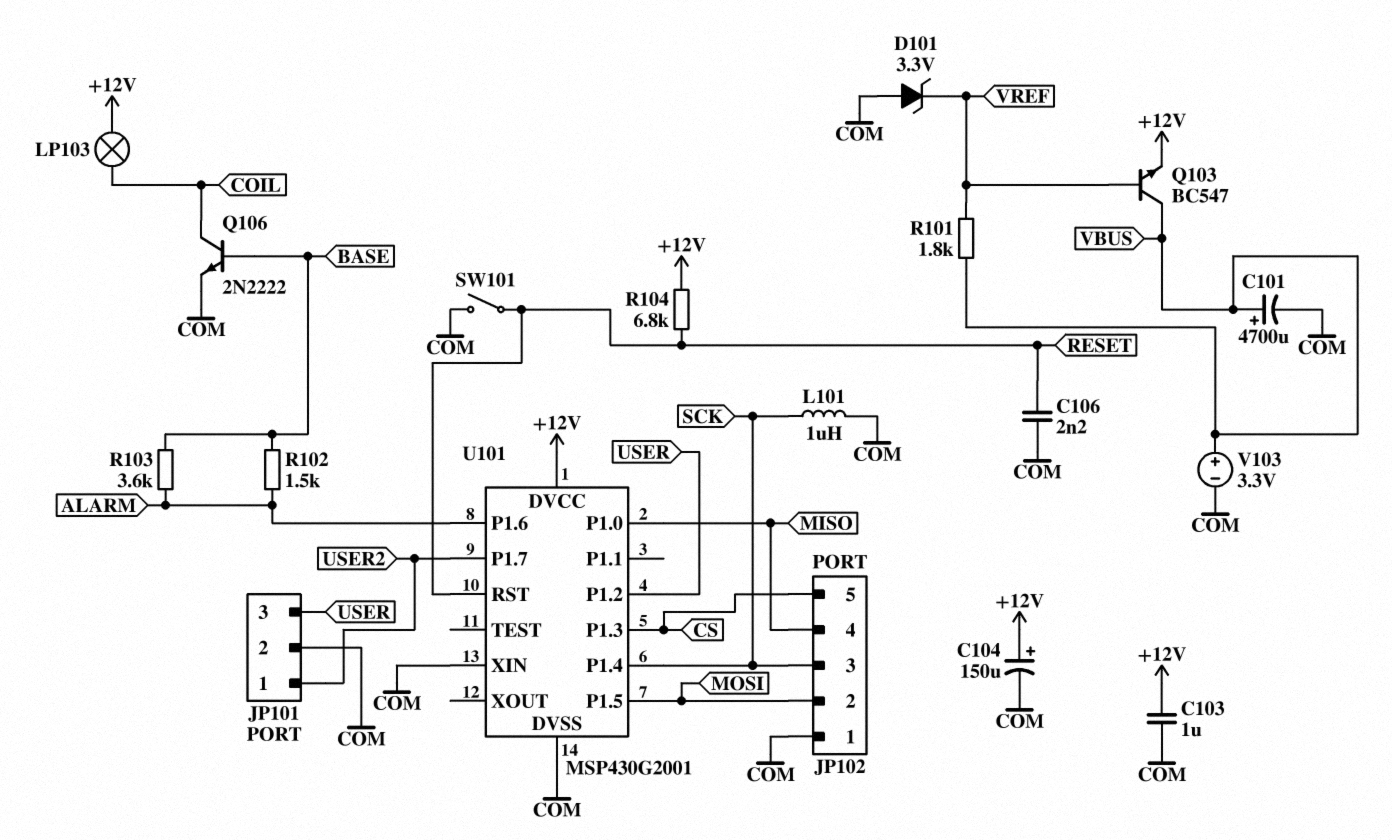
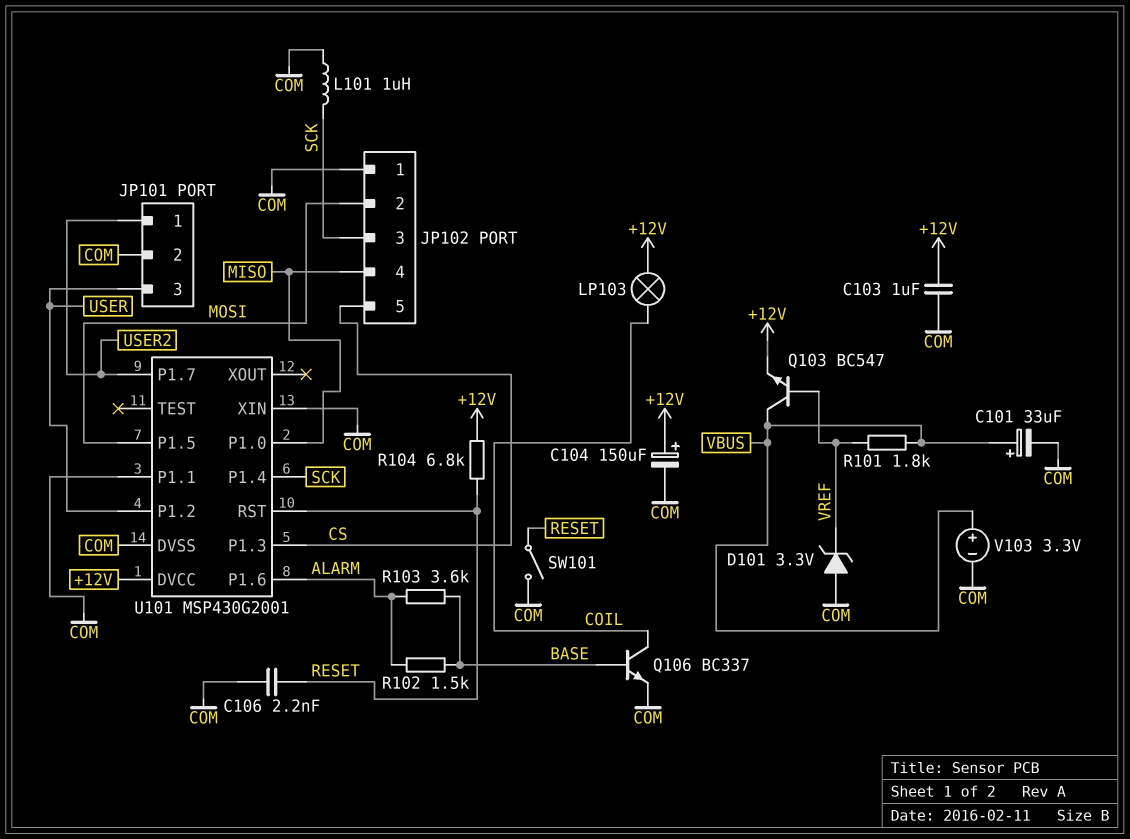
C101: 4700uF (plus VBUS, minus COM) -> 33uF (plus VBUS, minus COM)
Q106: NPN 2N2222 (B BASE, C COIL, E COM) -> NPN BC337 (B BASE, C COIL, E COM)
U101 pin P1.1: none -> COM

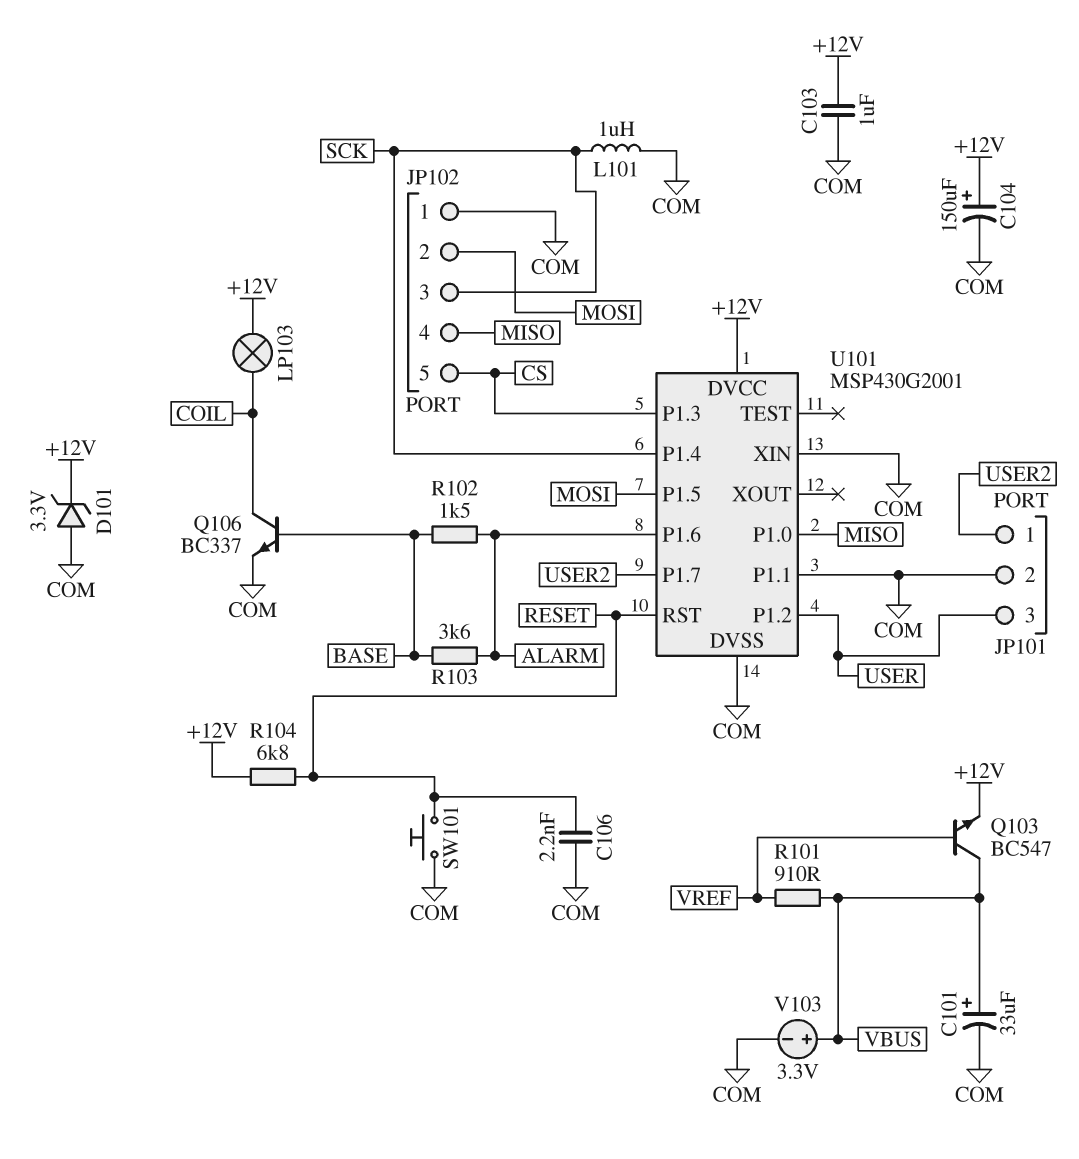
D101: zener 3.3V (A COM, K VREF) -> zener 3.3V (A COM, K +12V)
R101: 1.8k (VBUS, VREF) -> 910 (VBUS, VREF)
SW101: switch (COM, RESET) -> button (COM, RESET)

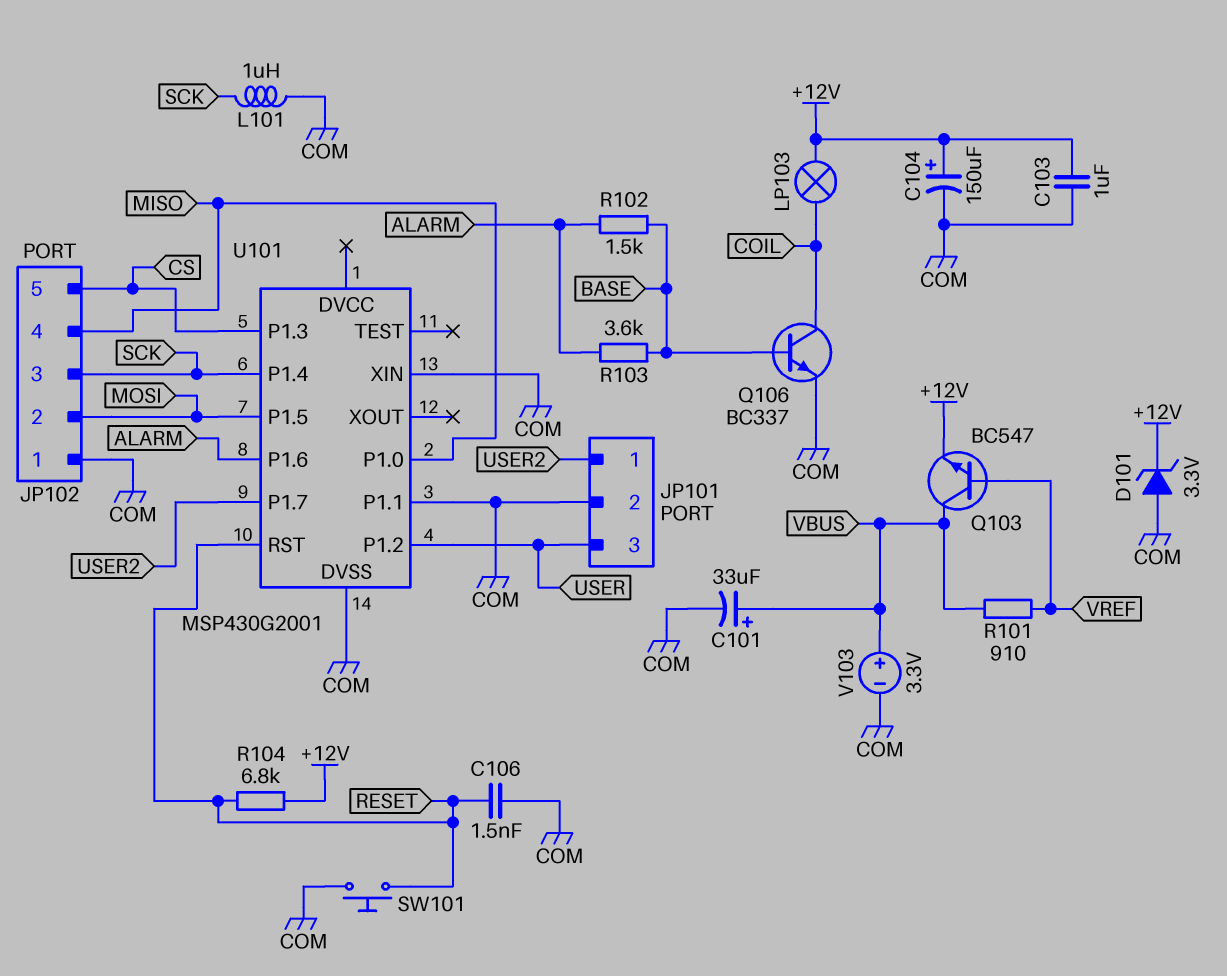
C106: 2.2nF (COM, RESET) -> 1.5nF (COM, RESET)
U101 pin DVCC: +12V -> none

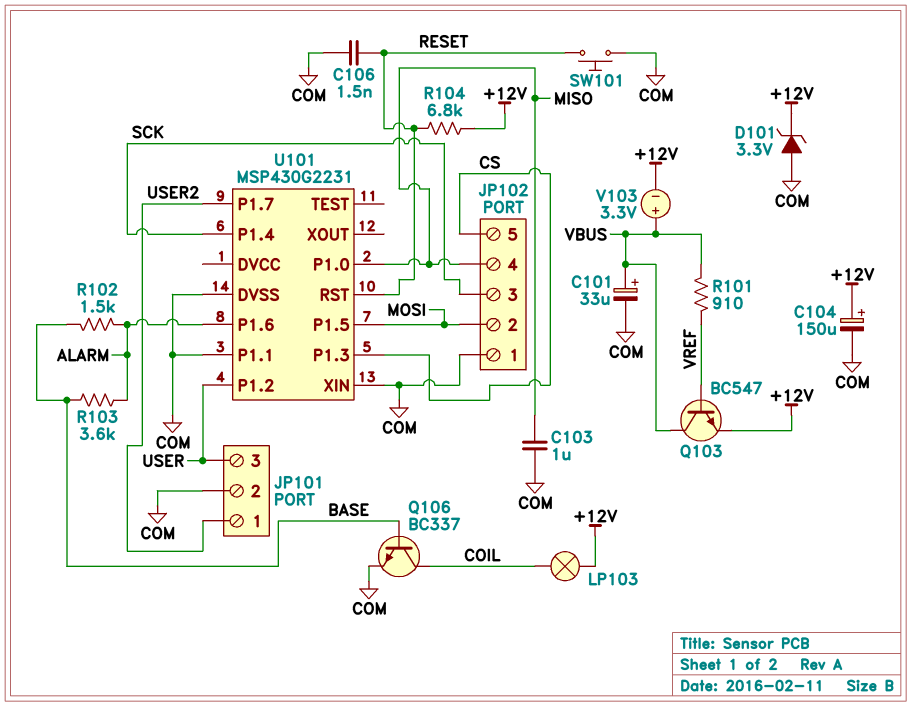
C103: 1uF (+12V, COM) -> 1uF (COM, MISO)
L101: 1uH (COM, SCK) -> none
U101: MSP430G2001 -> MSP430G2231
V103: 3.3V (plus VBUS, minus COM) -> 3.3V (plus VBUS, minus +12V)

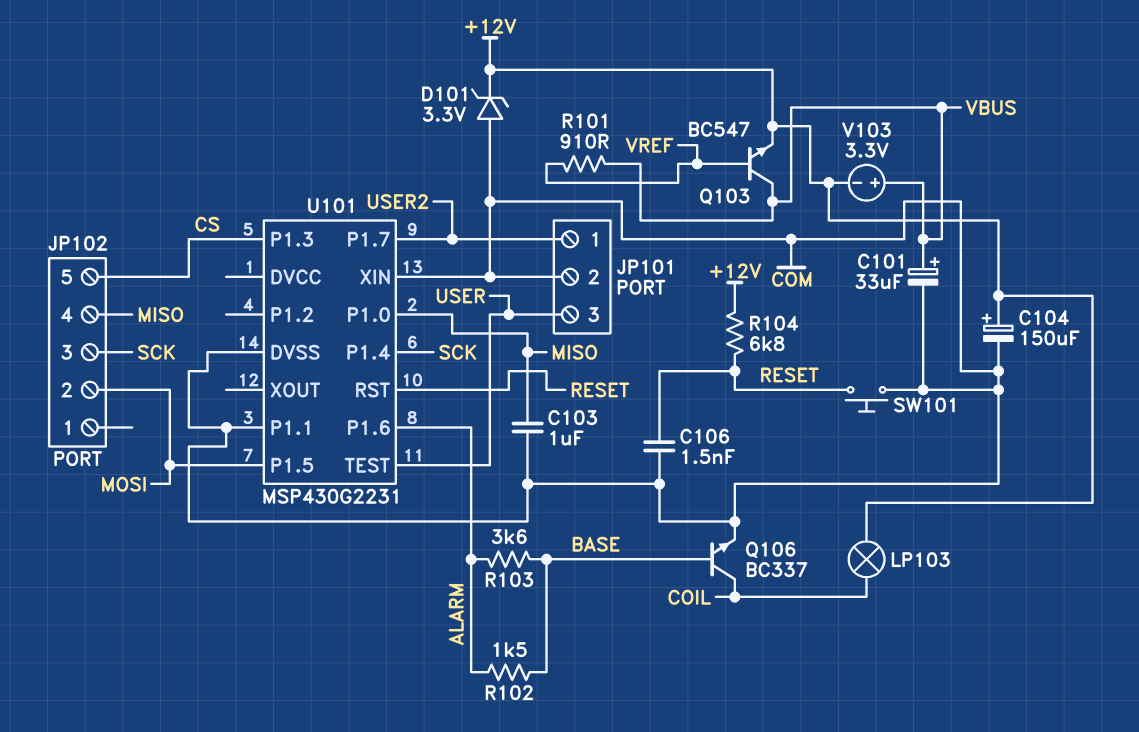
JP102 pin 1: COM -> none
U101 pin P1.2: USER -> none
U101 pin TEST: none -> USER

